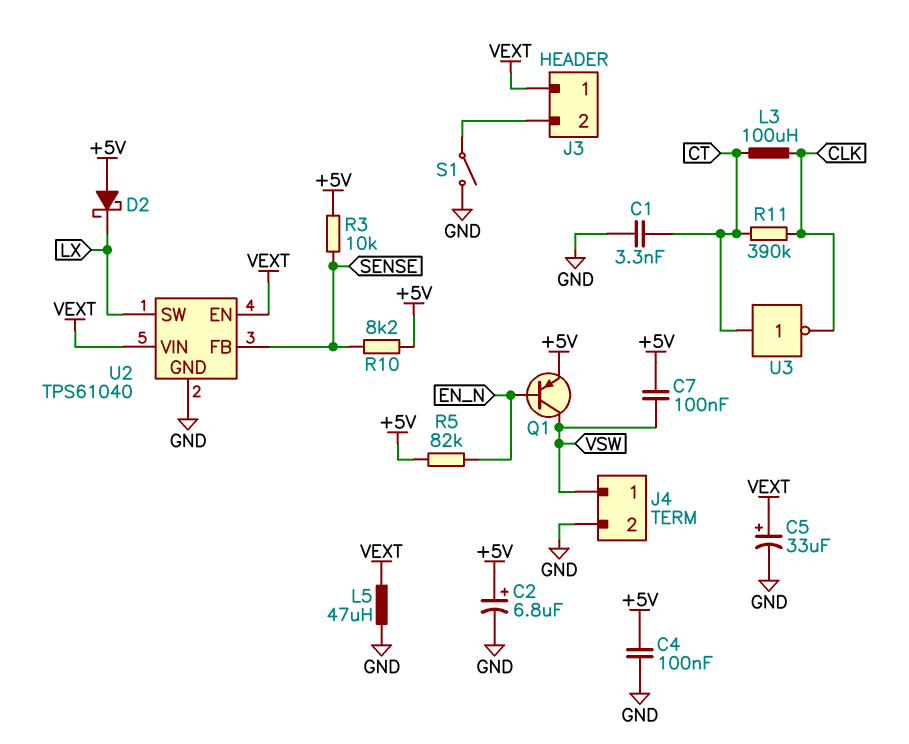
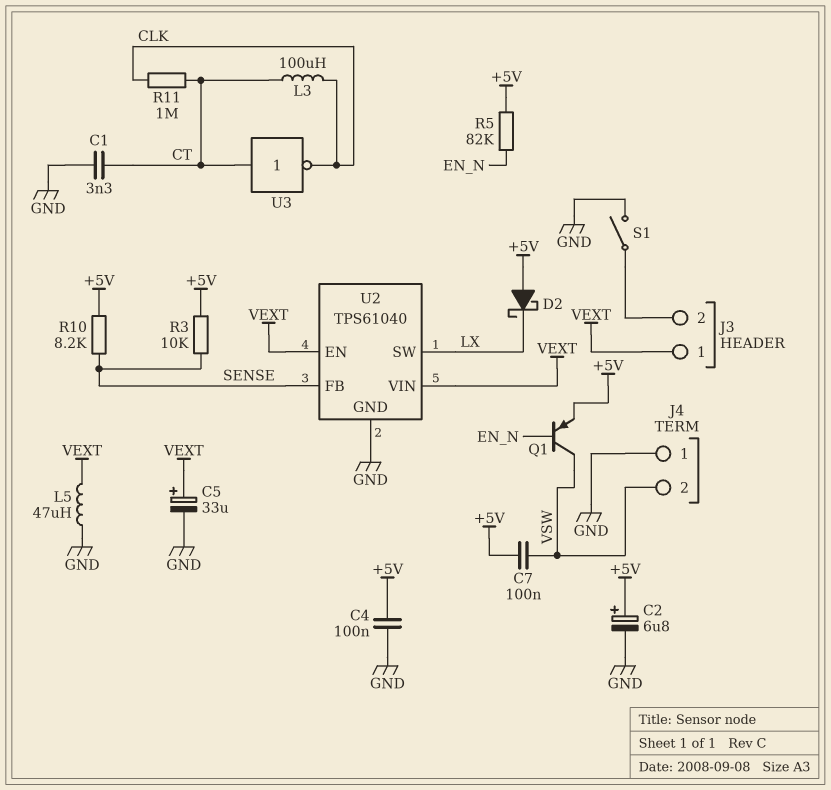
J4 pin 1: VSW -> GND
J4 pin 2: GND -> VSW
R11: 390k (CLK, CT) -> 1M (CLK, CT)

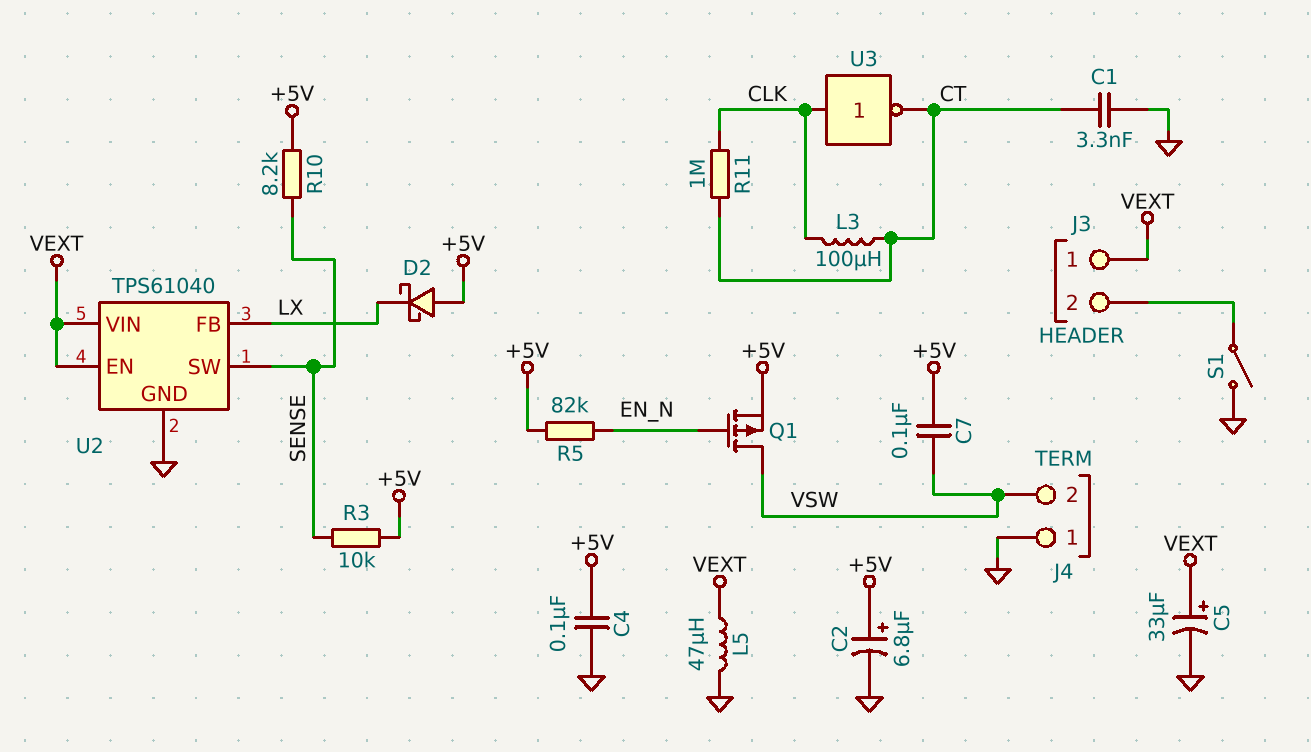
Q1: PNP (B EN_N, C VSW, E +5V) -> PMOS (G EN_N, D VSW, S +5V)
U2 pin FB: SENSE -> LX
U2 pin SW: LX -> SENSE
U3: NOT (in CT, out CLK) -> NOT (in CLK, out CT)

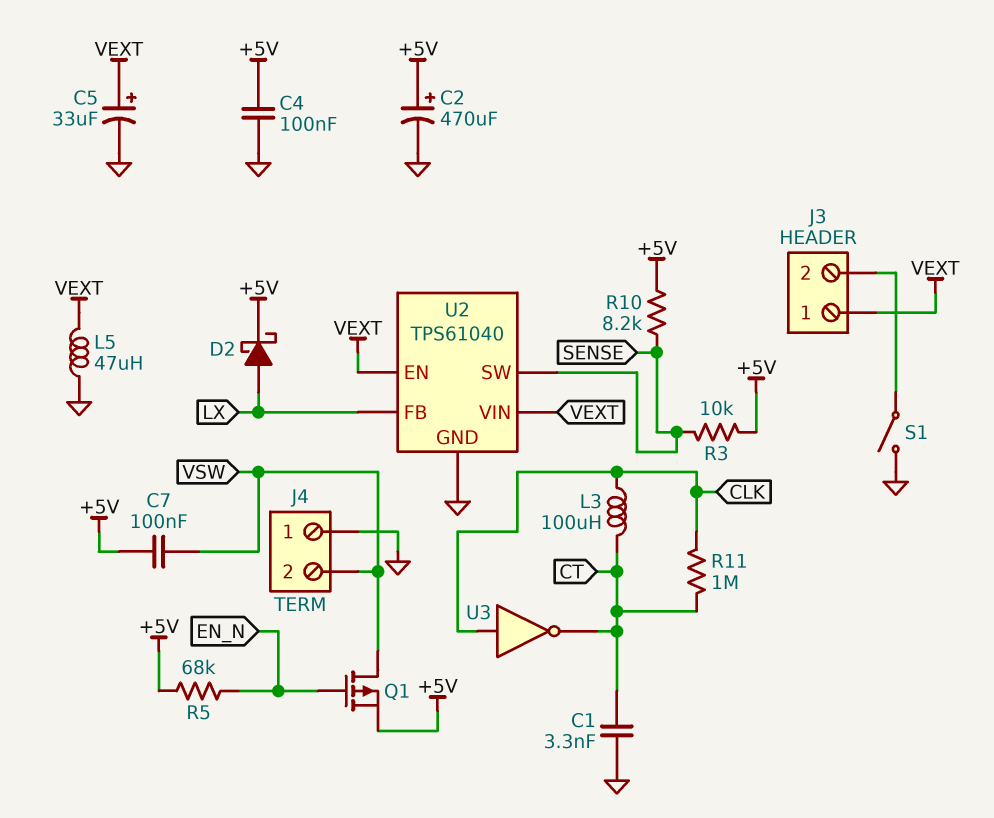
C2: 6.8uF (plus +5V, minus GND) -> 470uF (plus +5V, minus GND)
D2: schottky (A +5V, K LX) -> schottky (A LX, K +5V)
R5: 82k (+5V, EN_N) -> 68k (+5V, EN_N)

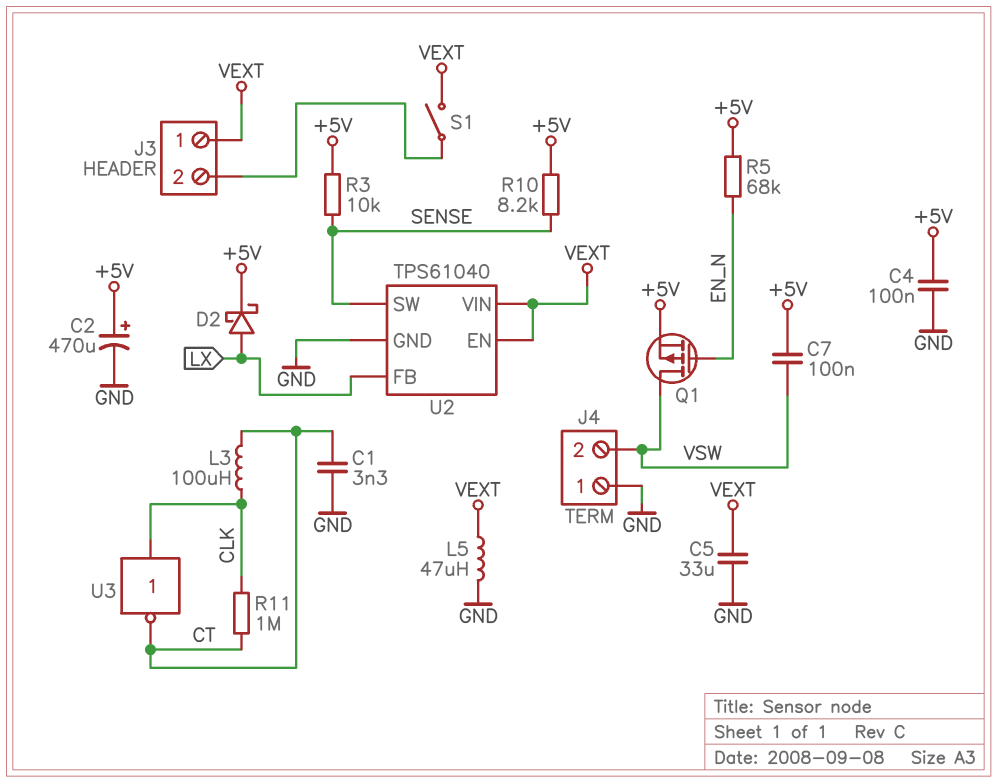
C5: 33uF (plus VEXT, minus GND) -> 33uF (GND, VEXT)
S1: switch (GND, J3/2) -> switch (J3/2, VEXT)

